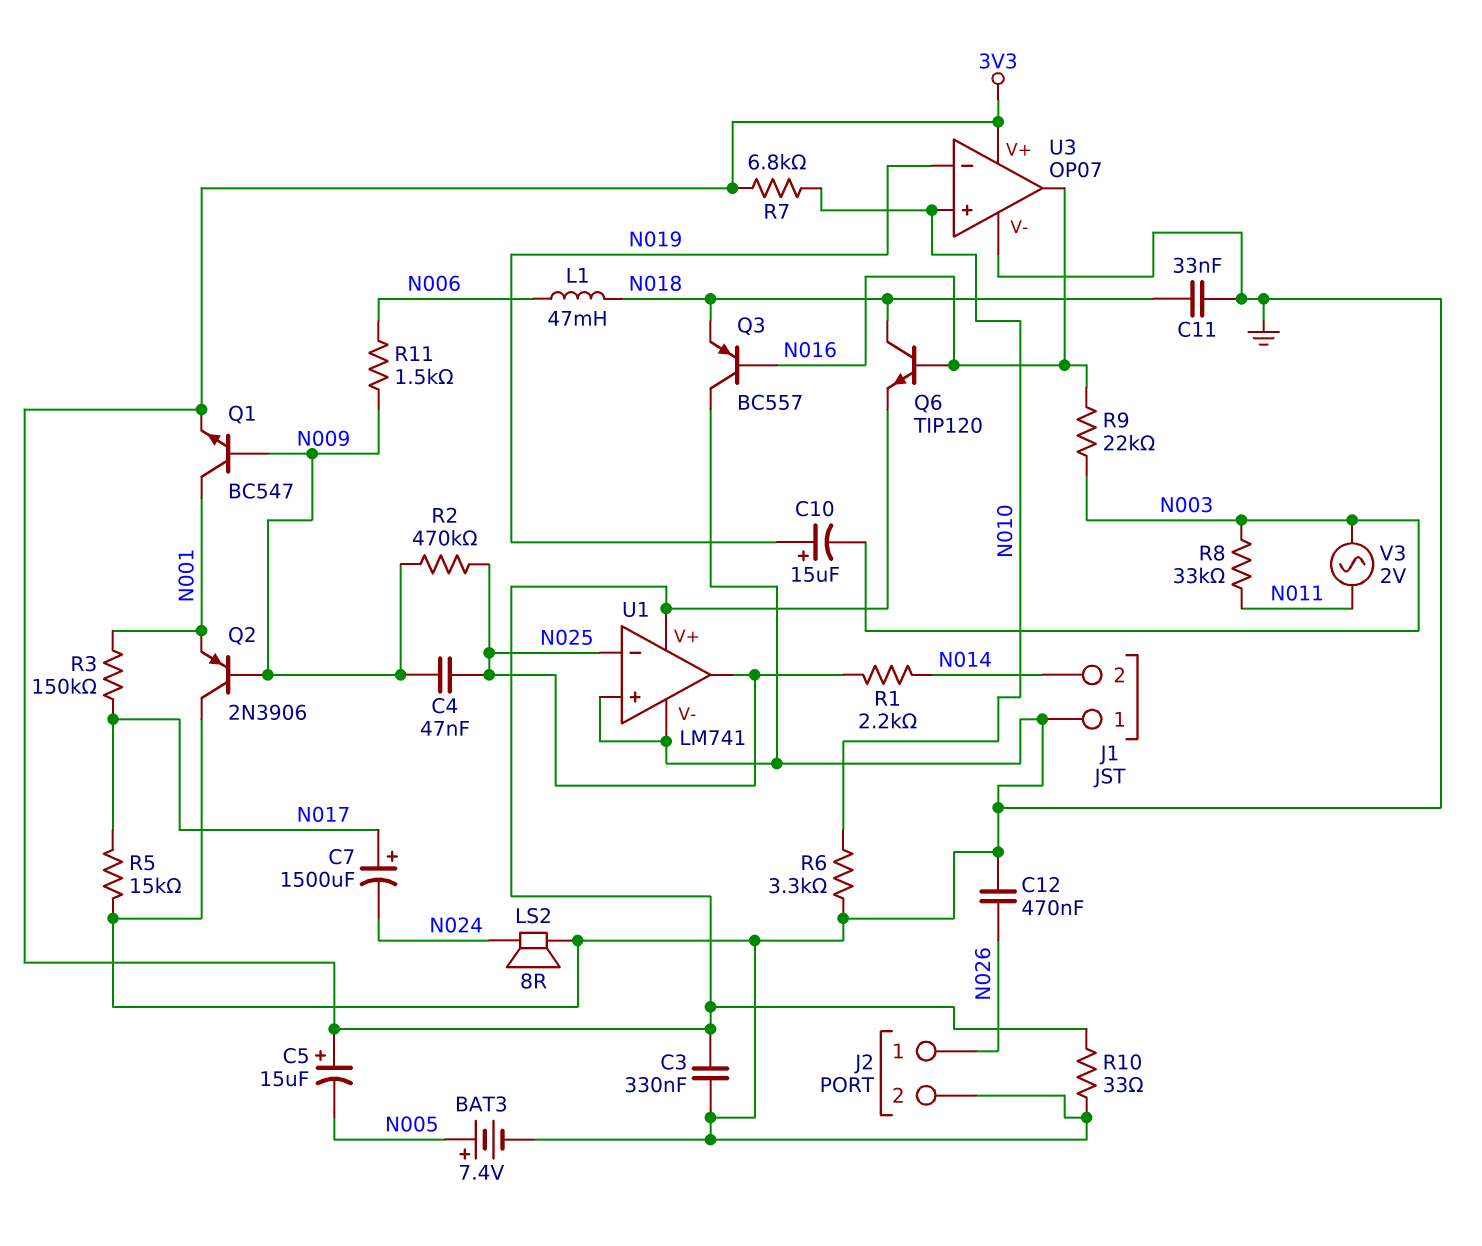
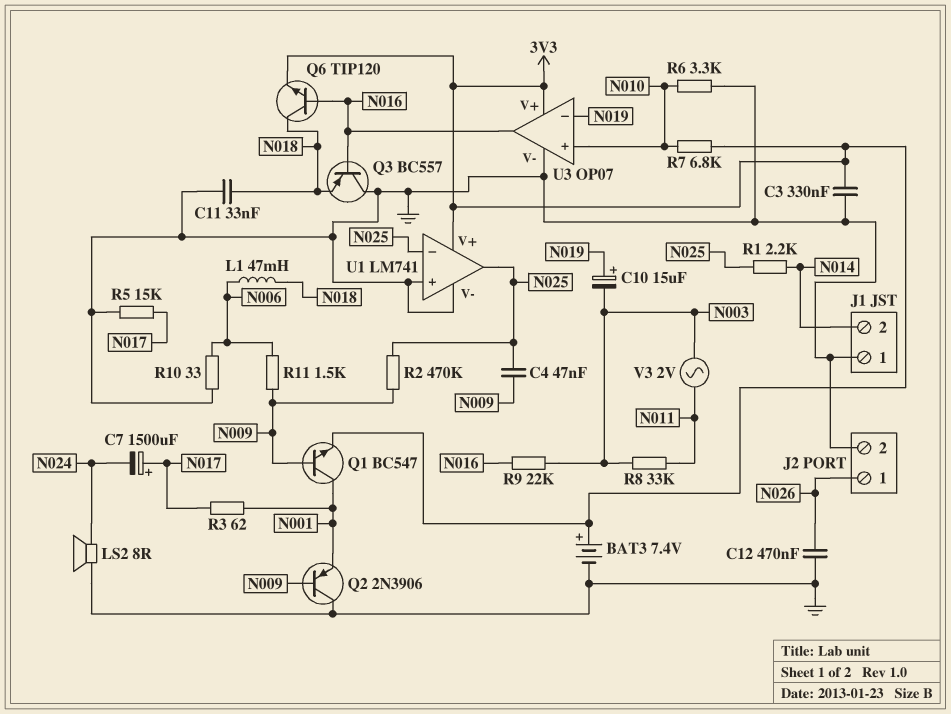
BAT3: 7.4V (plus N005, minus GND) -> 7.4V (plus 3V3, minus GND)
C5: 15uF (plus 3V3, minus N005) -> none
R3: 150k (N001, N017) -> 62 (N001, N017)
R10: 33 (3V3, GND) -> 33 (GND, N006)

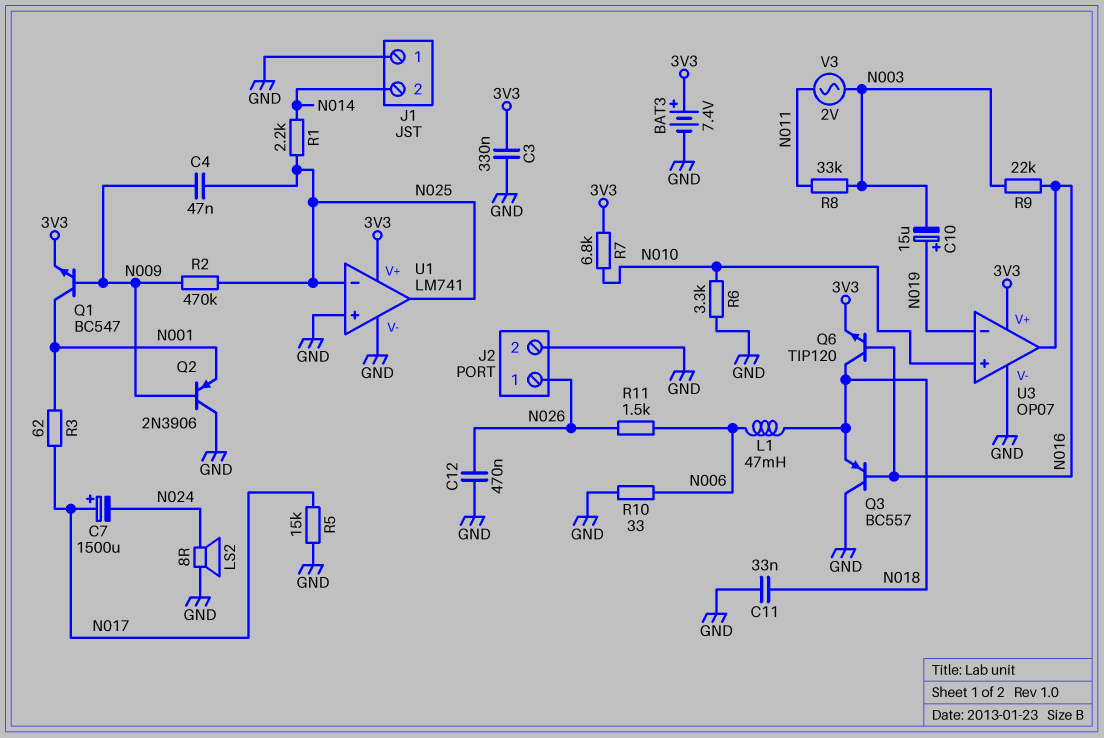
R11: 1.5k (N006, N009) -> 1.5k (N006, N026)

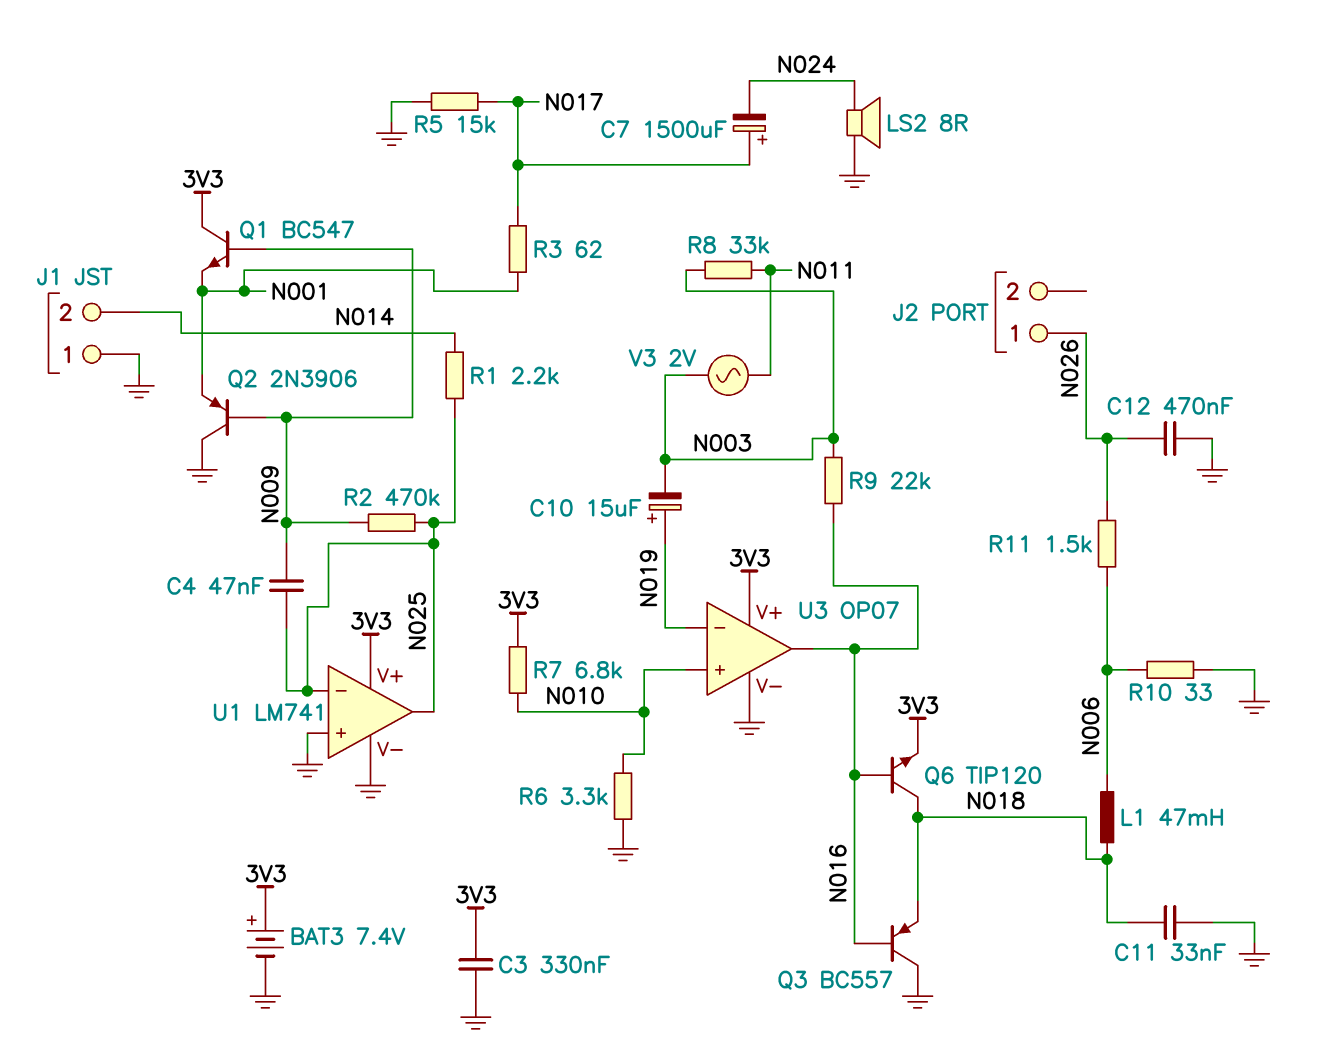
J2 pin 2: GND -> none
Q1: NPN BC547 (B N009, C N001, E 3V3) -> NPN BC547 (B N009, C 3V3, E N001)

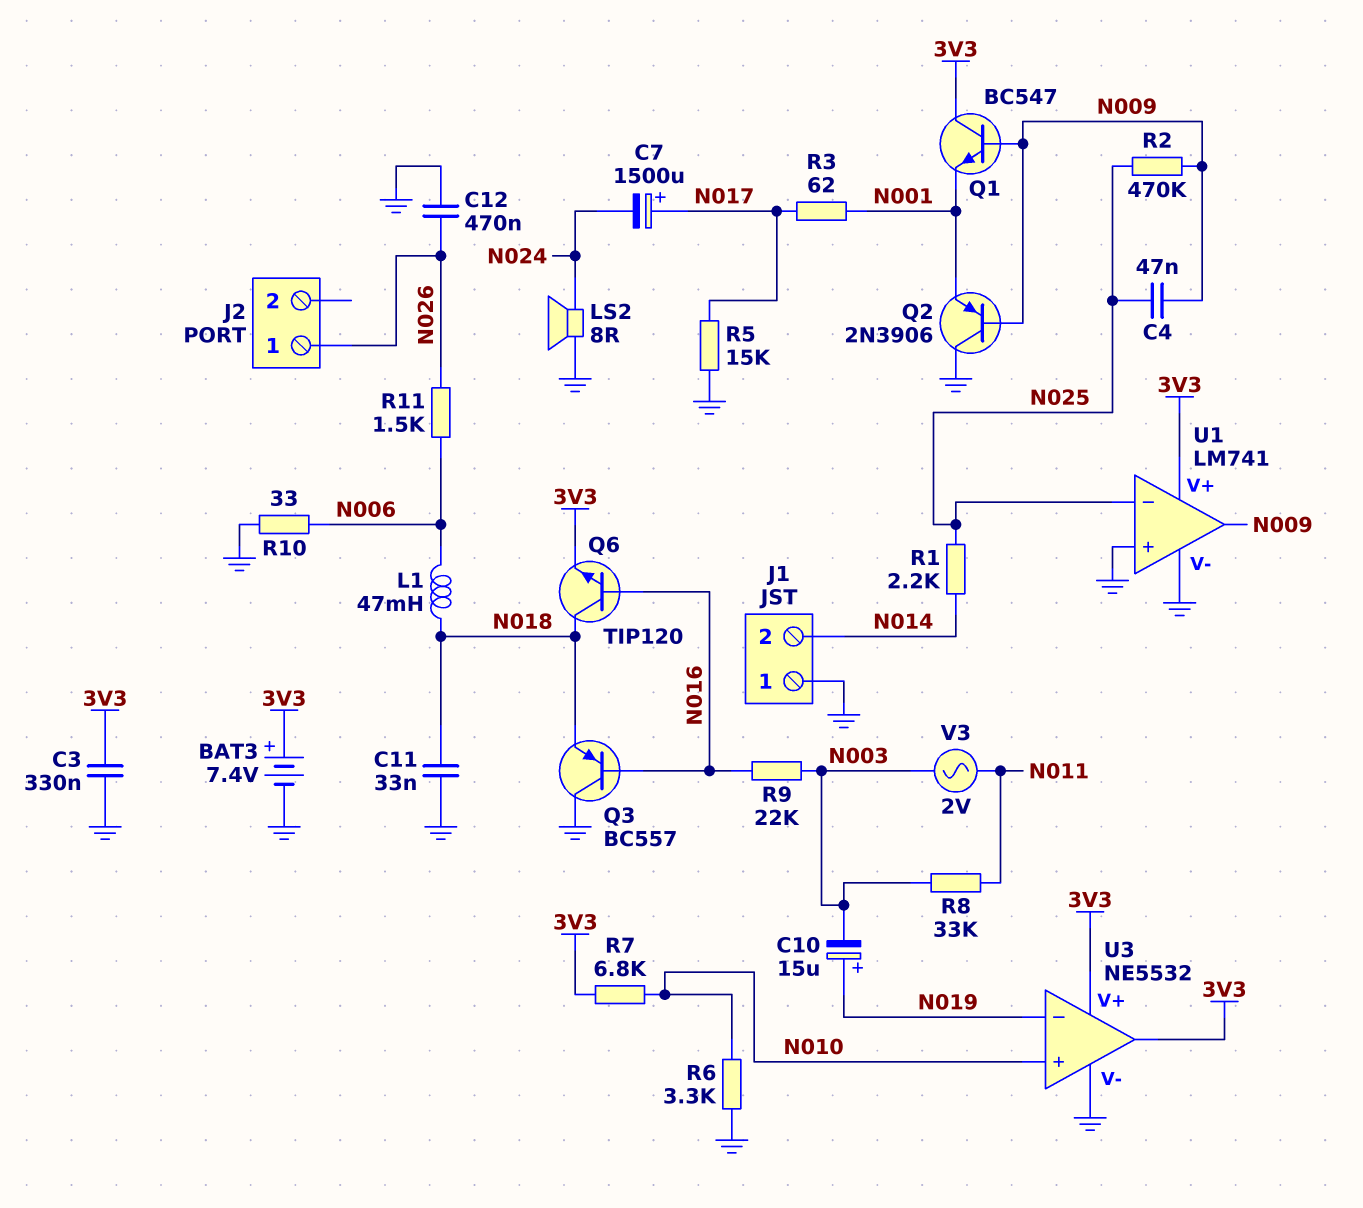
U1 pin out: N025 -> N009
U3: OP07 -> NE5532
U3 pin out: N016 -> 3V3

